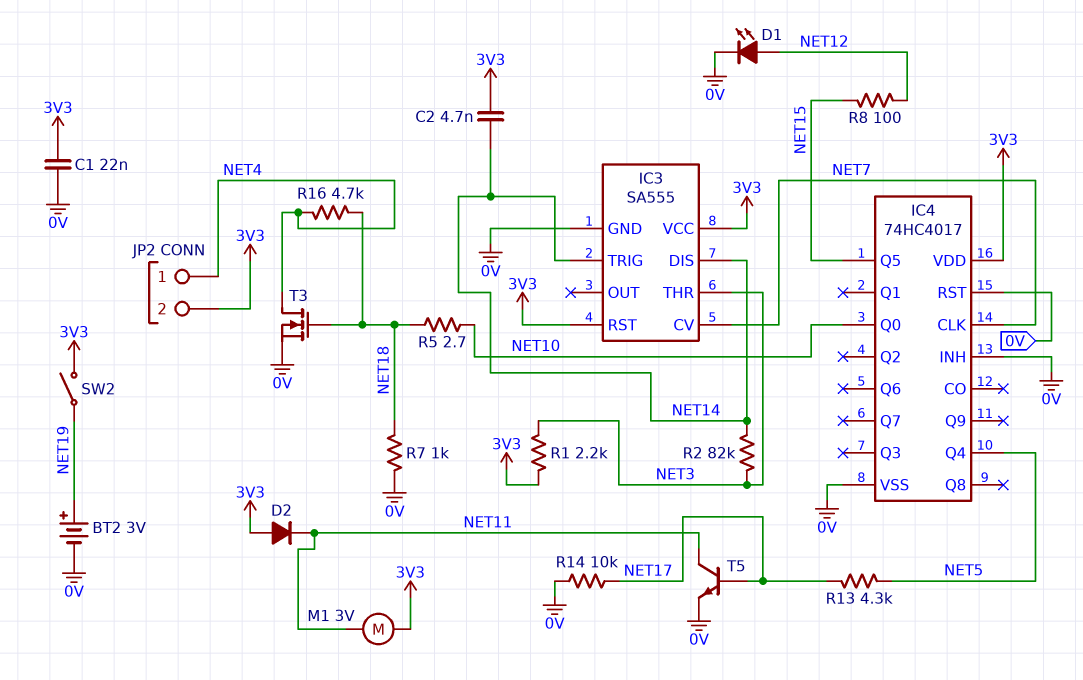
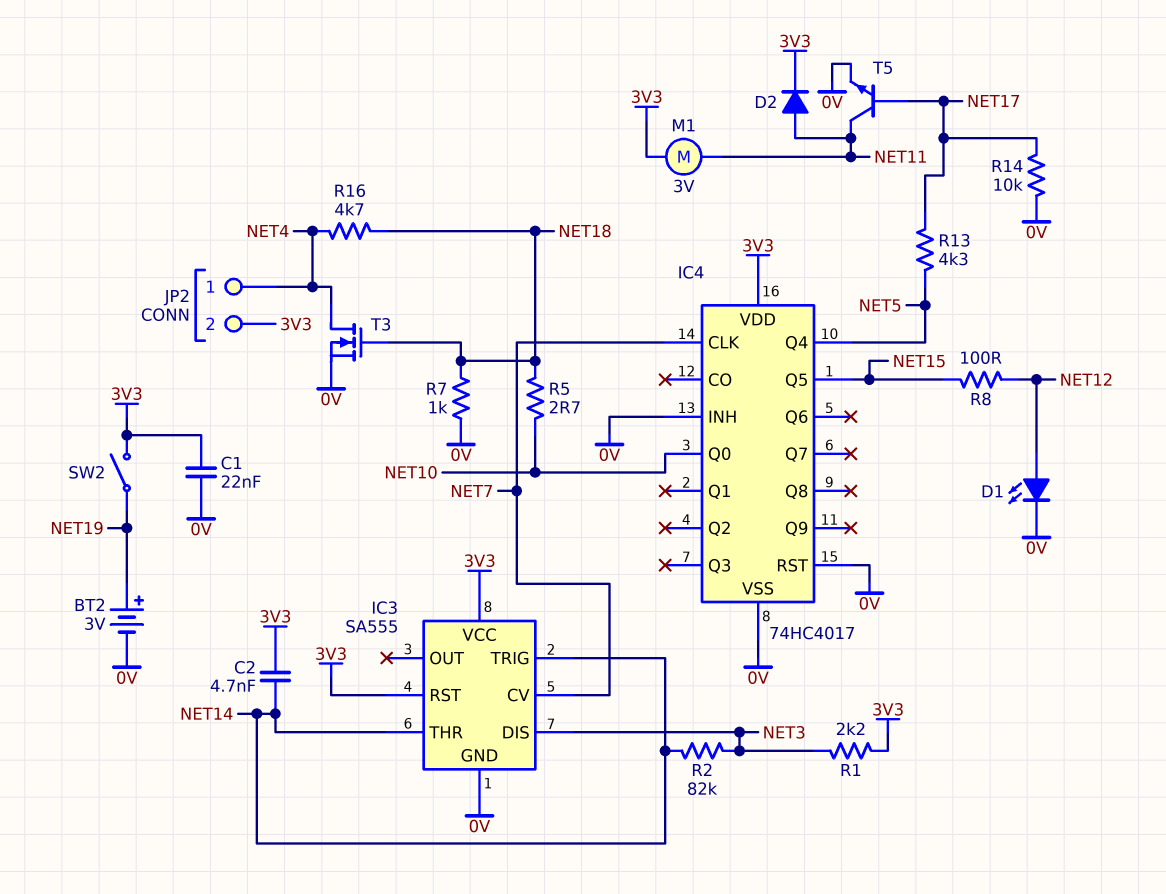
D2: diode (A 3V3, K NET11) -> diode (A NET11, K 3V3)
IC3 pin DIS: NET14 -> NET3
IC3 pin THR: NET3 -> NET14

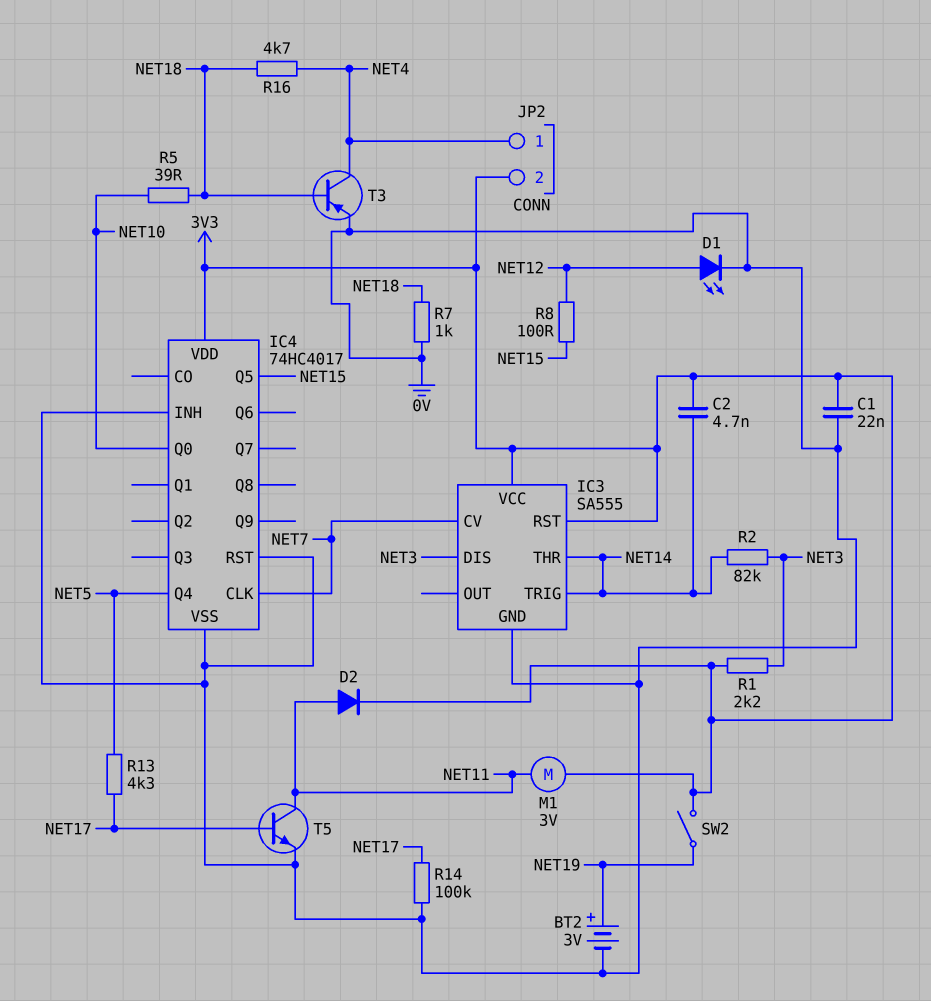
R5: 2.7 (NET10, NET18) -> 39 (NET10, NET18)
R14: 10k (0V, NET17) -> 100k (0V, NET17)
T3: NMOS (G NET18, D NET4, S 0V) -> PNP (B NET18, C NET4, E 0V)

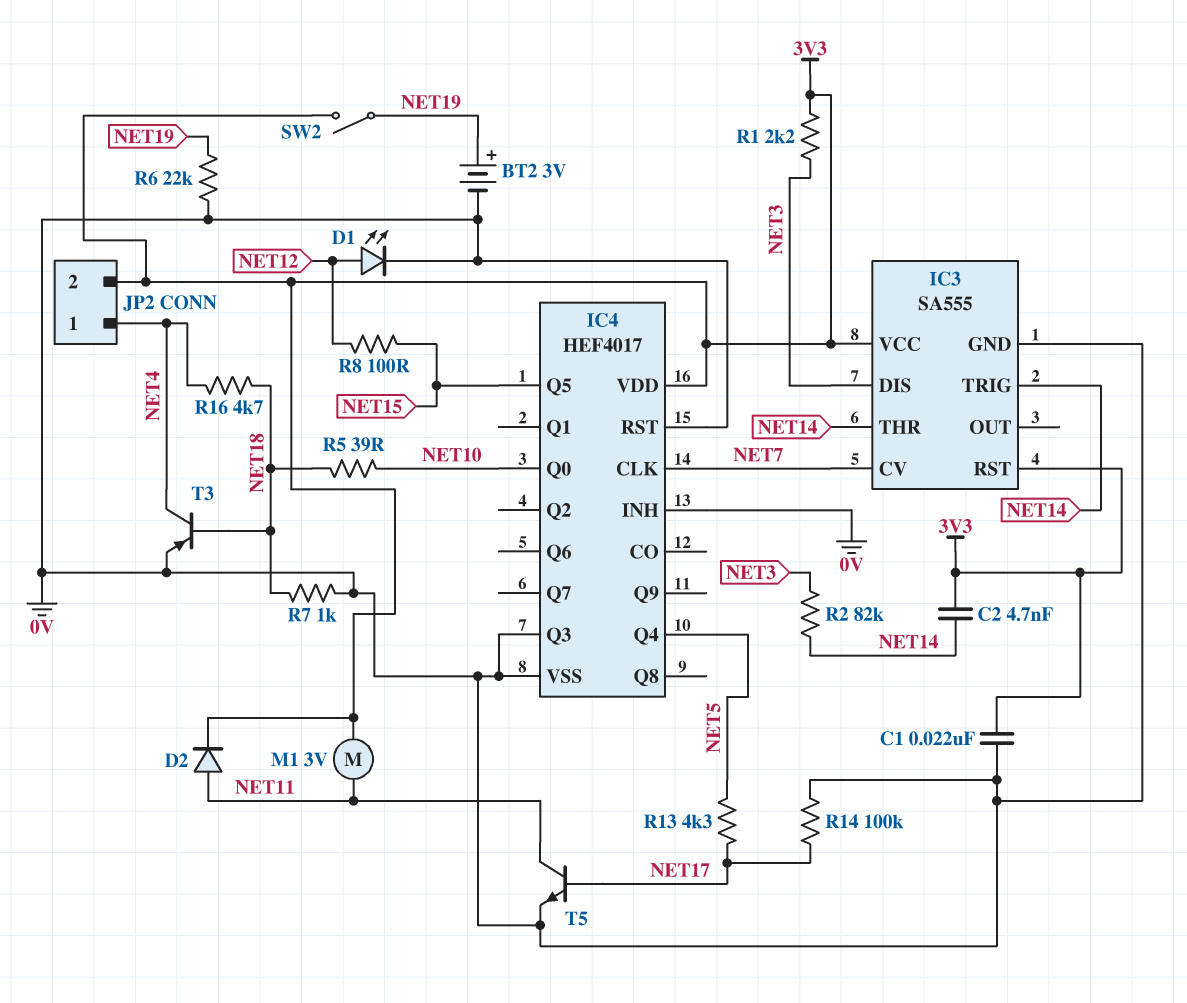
IC4: 74HC4017 -> HEF4017
IC4 pin Q3: none -> 0V
R6: none -> 22k (0V, NET19)

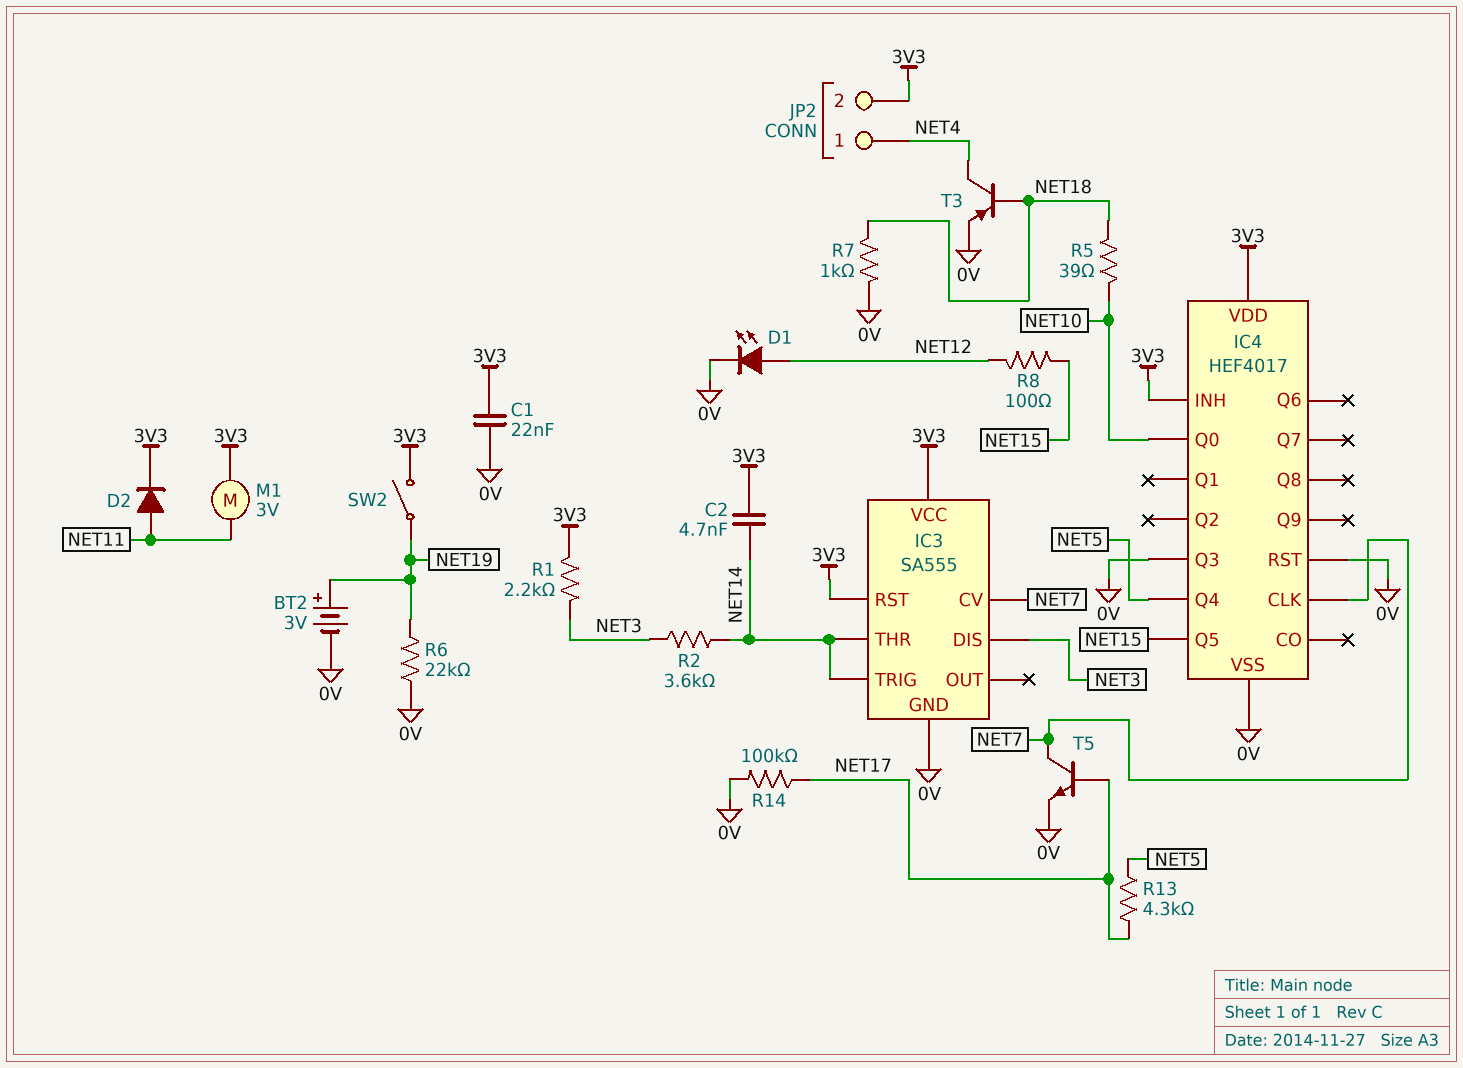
IC4 pin INH: 0V -> 3V3
R2: 82k (NET3, NET14) -> 3.6k (NET3, NET14)
R16: 4.7k (NET4, NET18) -> none
T5: NPN (B NET17, C NET11, E 0V) -> NPN (B NET17, C NET7, E 0V)

